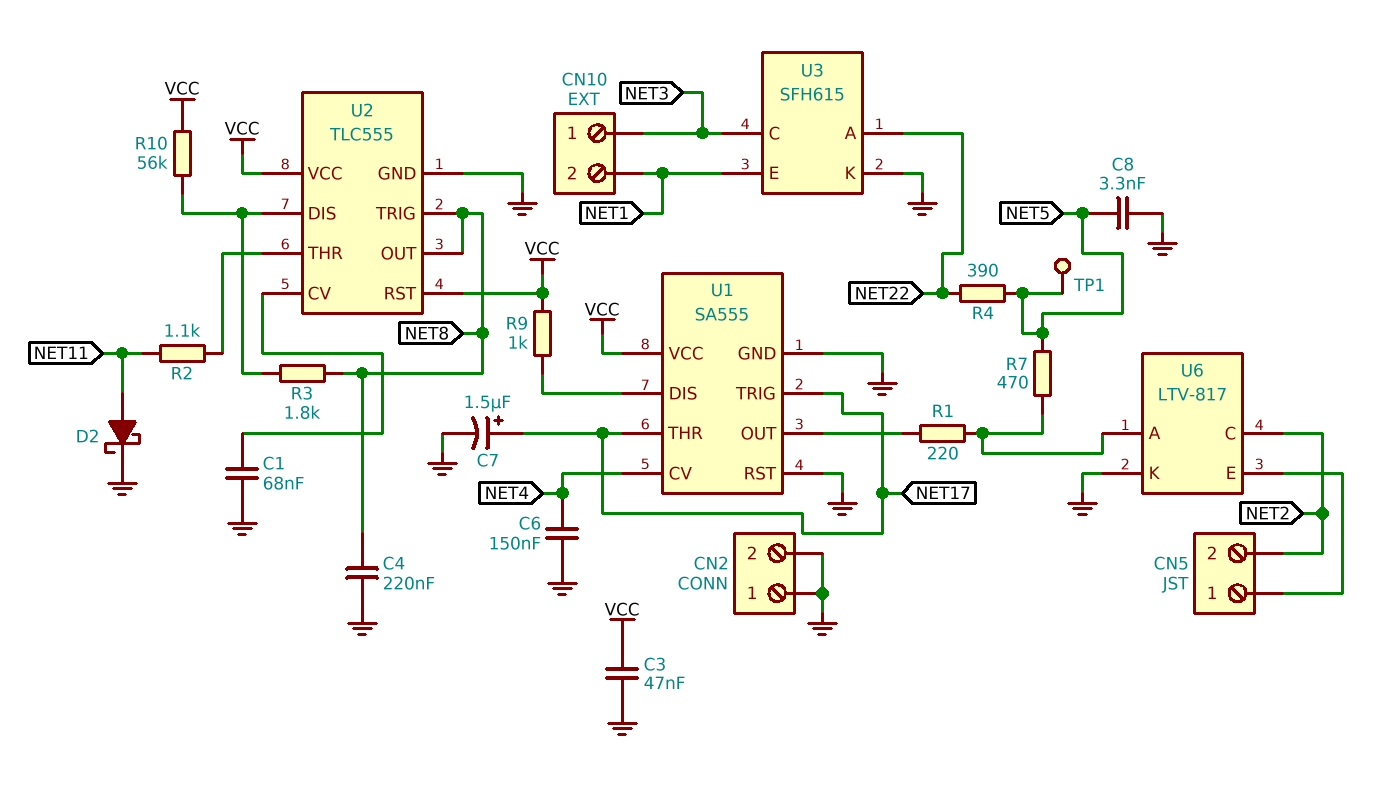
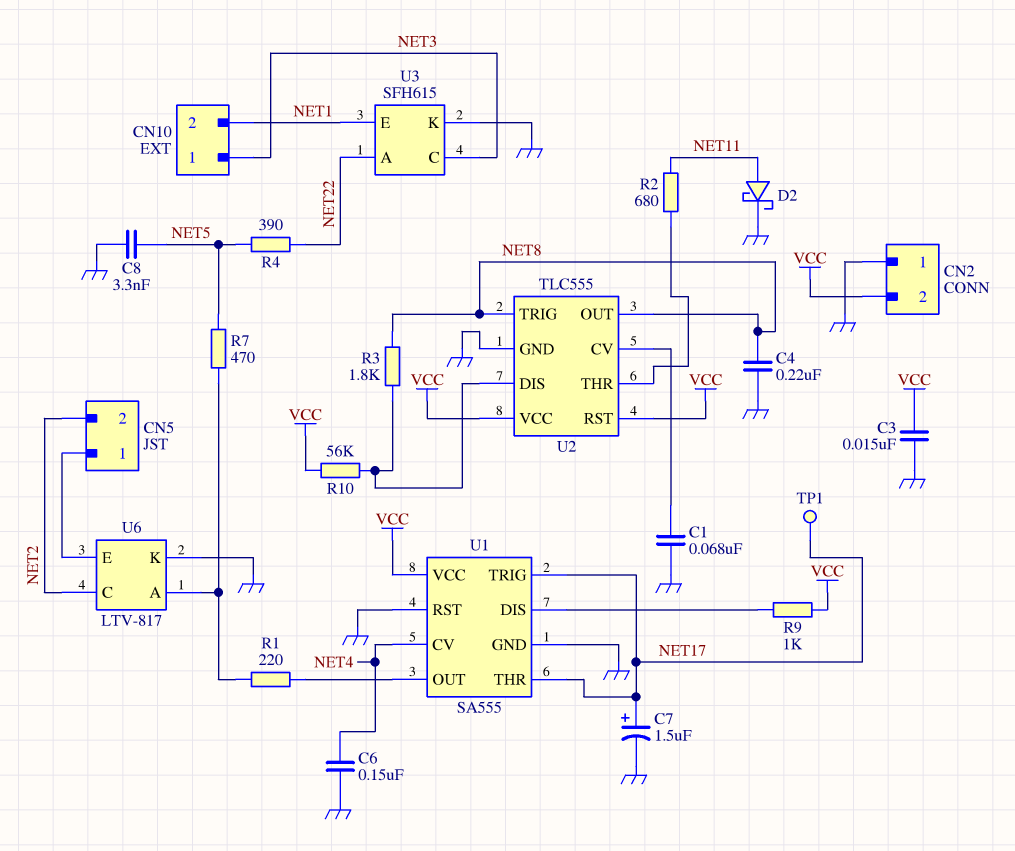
C3: 47nF (GND, VCC) -> 15nF (GND, VCC)
CN2 pin 2: GND -> VCC
R2: 1.1k (NET11, U2/THR) -> 680 (NET11, U2/THR)
TP1: test point (NET5) -> test point (NET17)

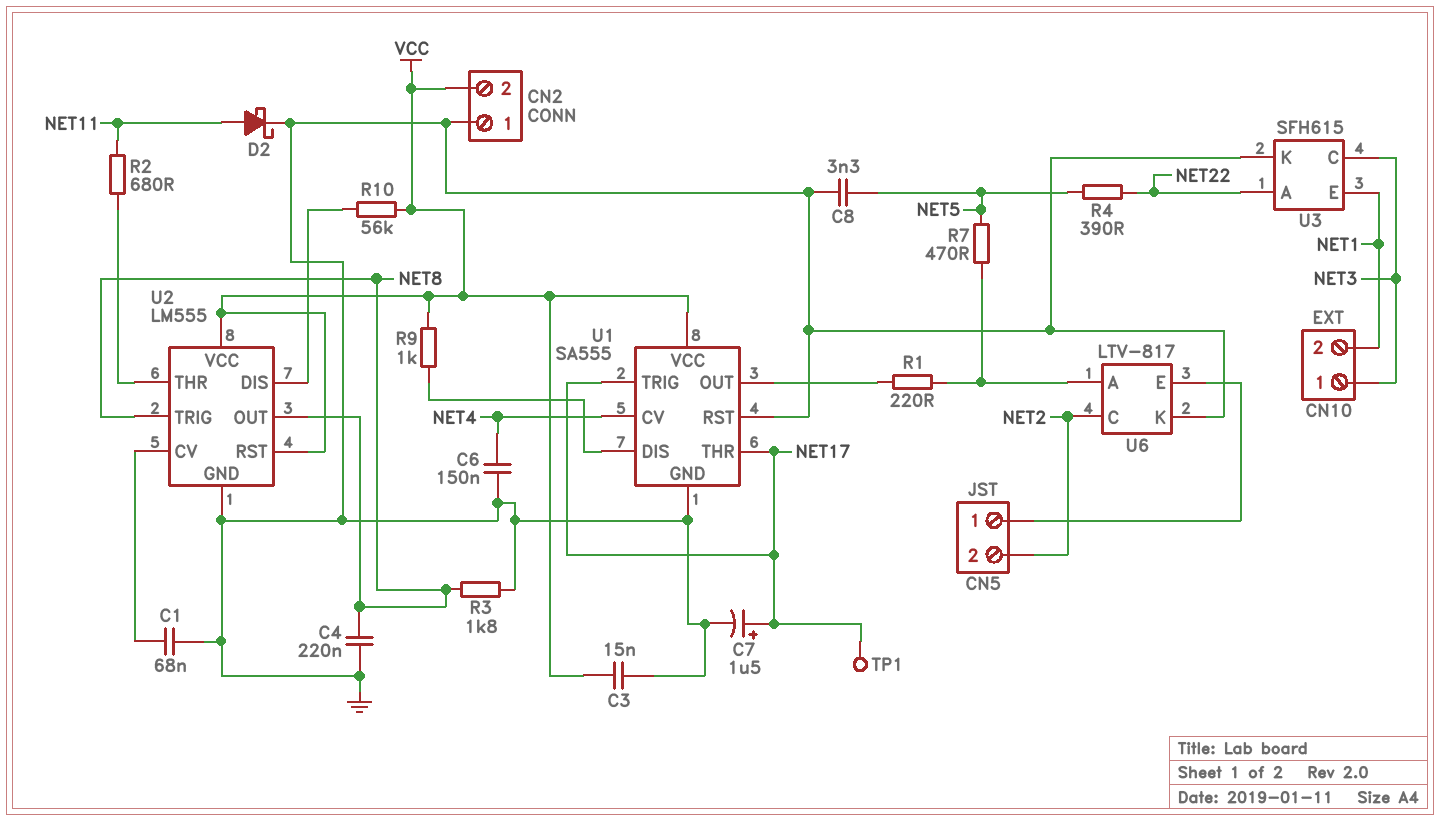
R3: 1.8k (NET8, U2/DIS) -> 1.8k (GND, NET8)
U2: TLC555 -> LM555

